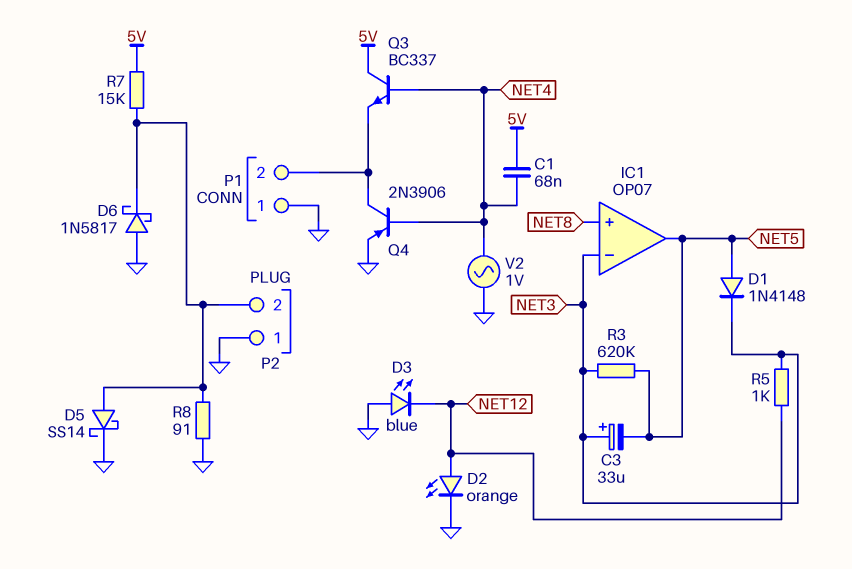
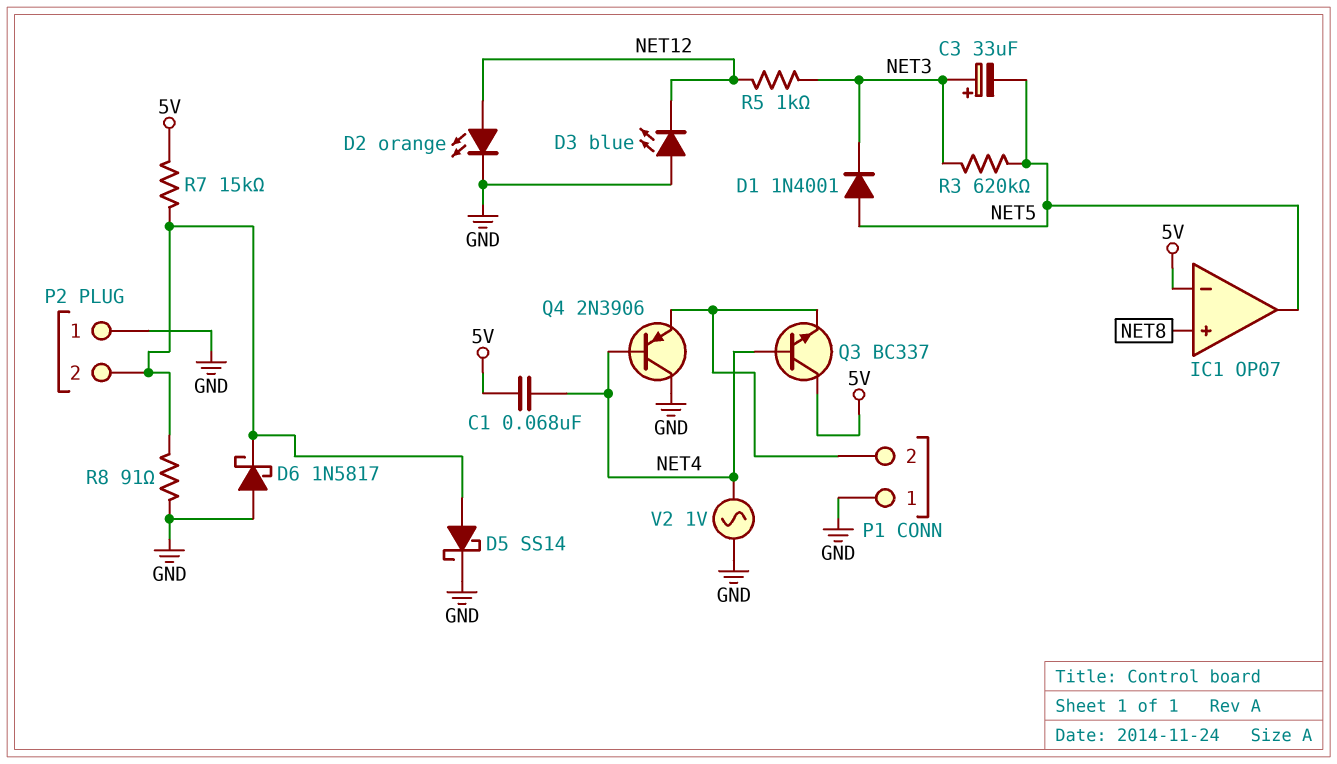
D1: diode 1N4148 (A NET5, K NET3) -> diode 1N4001 (A NET5, K NET3)
IC1 pin in-: NET3 -> 5V
Q4: PNP 2N3906 (B NET4, C P1/2, E GND) -> PNP 2N3906 (B NET4, C GND, E P1/2)

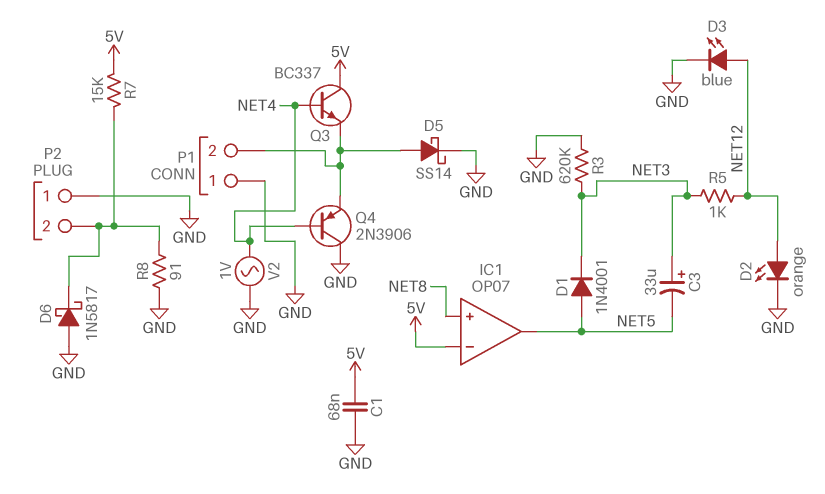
C1: 68nF (5V, NET4) -> 68nF (5V, GND)
D3: LED blue (A GND, K NET12) -> LED blue (A NET12, K GND)
D5: schottky SS14 (A P2/2, K GND) -> schottky SS14 (A P1/2, K GND)
R3: 620k (NET3, NET5) -> 620k (GND, NET3)

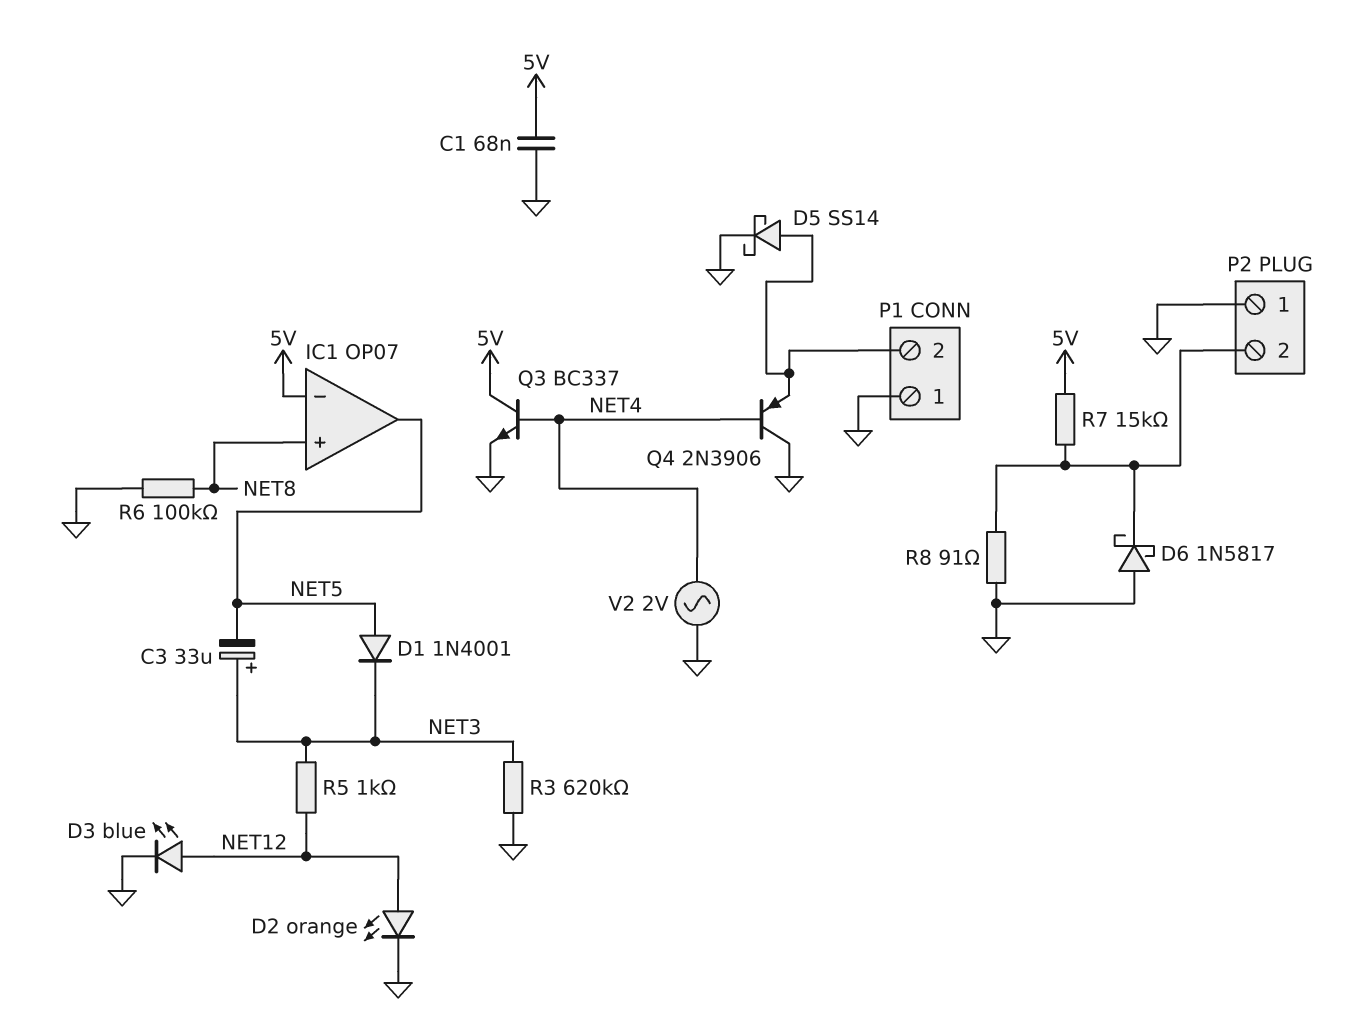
Q3: NPN BC337 (B NET4, C 5V, E P1/2) -> NPN BC337 (B NET4, C 5V, E GND)
R6: none -> 100k (GND, NET8)
V2: AC 1V (GND, NET4) -> AC 2V (GND, NET4)

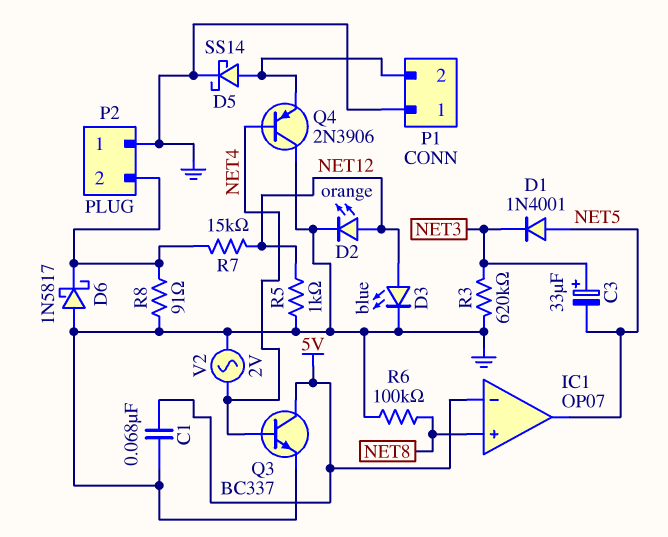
R5: 1k (NET3, NET12) -> 1k (GND, NET12)
R7: 15k (5V, P2/2) -> 15k (NET12, P2/2)

